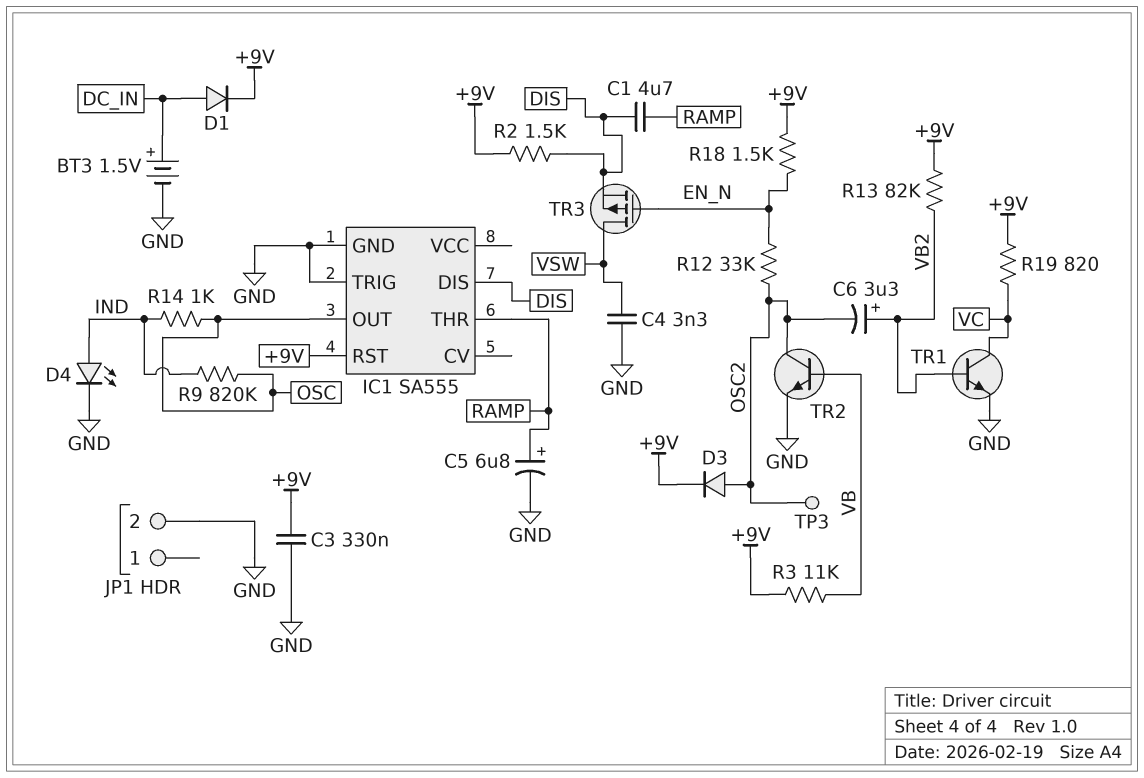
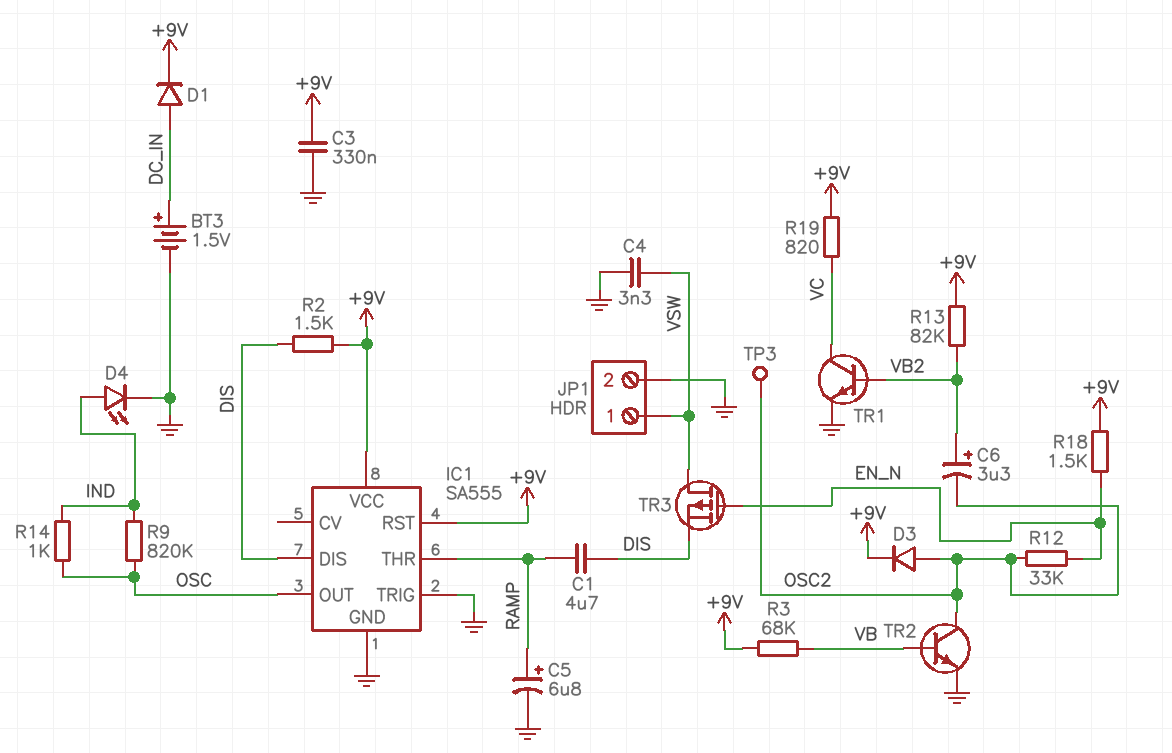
IC1 pin VCC: none -> +9V
JP1 pin 1: none -> VSW
R3: 11k (+9V, VB) -> 68k (+9V, VB)

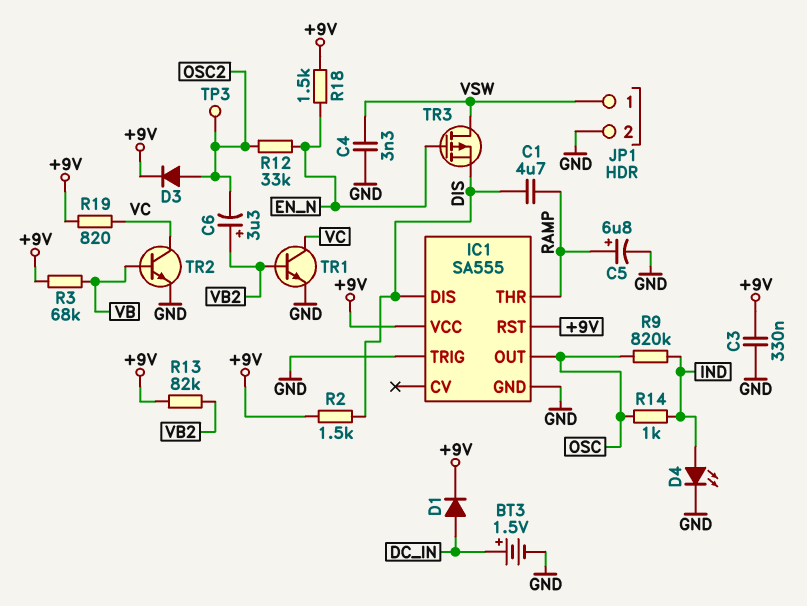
TR2: NPN (B VB, C OSC2, E GND) -> NPN (B VB, C VC, E GND)

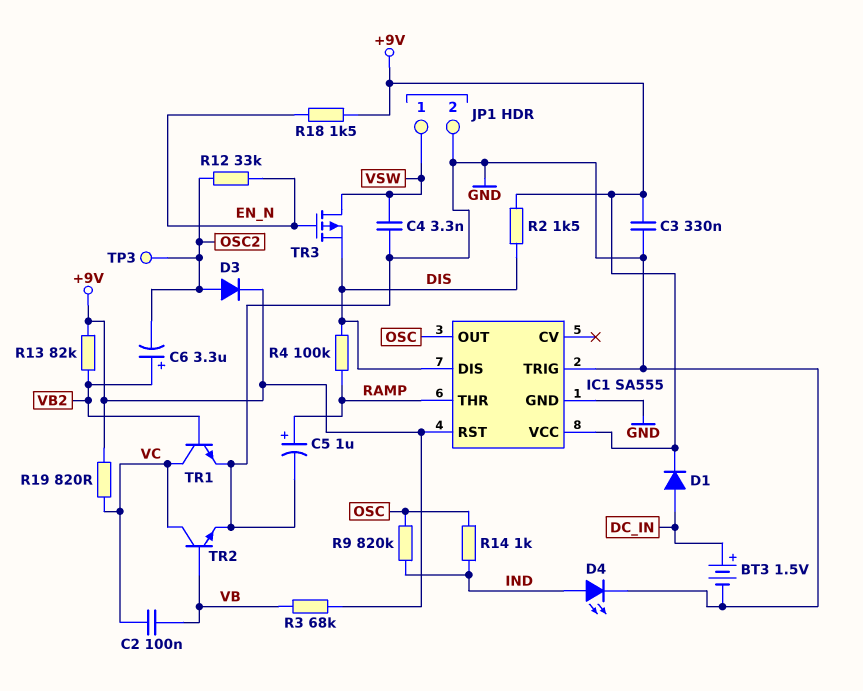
C1: 4.7uF (DIS, RAMP) -> none
C2: none -> 100nF (VB, VC)
C5: 6.8uF (plus RAMP, minus GND) -> 1uF (plus RAMP, minus GND)
R4: none -> 100k (DIS, RAMP)

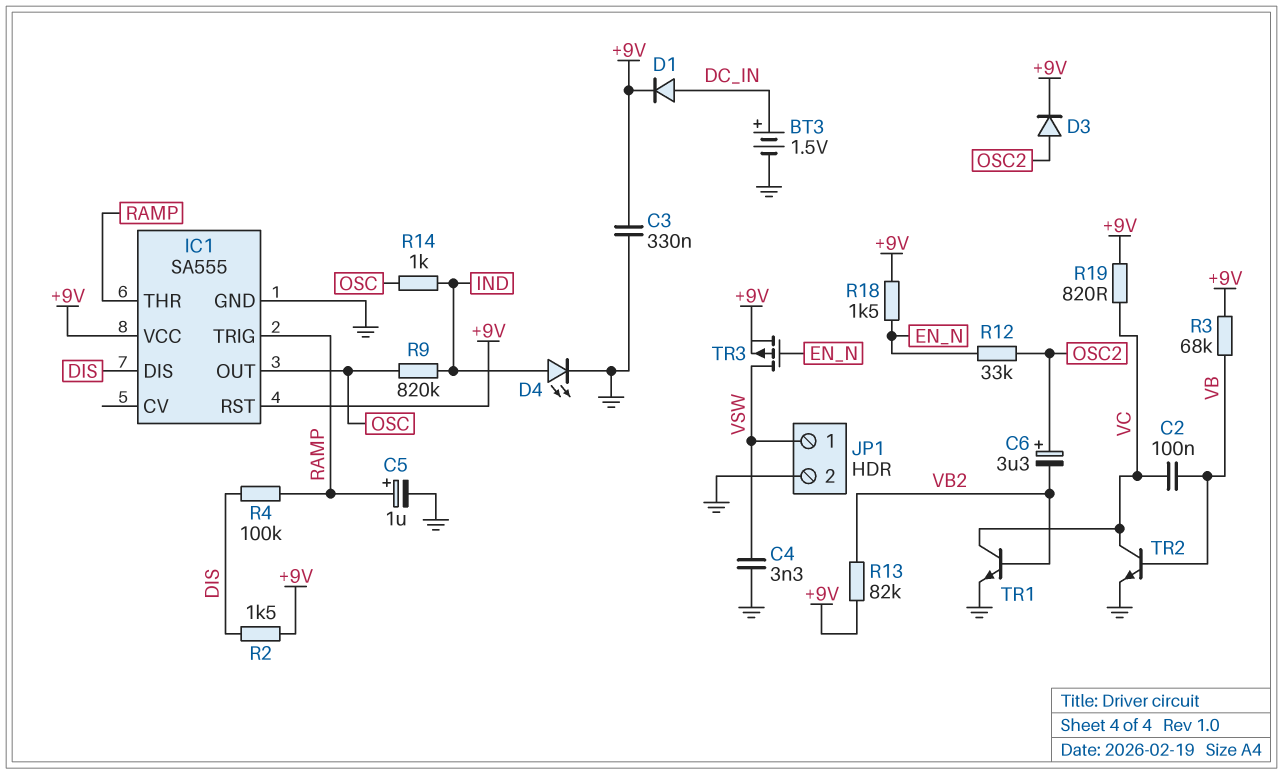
C6: 3.3uF (plus VB2, minus OSC2) -> 3.3uF (plus OSC2, minus VB2)
IC1 pin TRIG: GND -> RAMP
TP3: test point (OSC2) -> none
TR3: PMOS (G EN_N, D VSW, S DIS) -> PMOS (G EN_N, D VSW, S +9V)

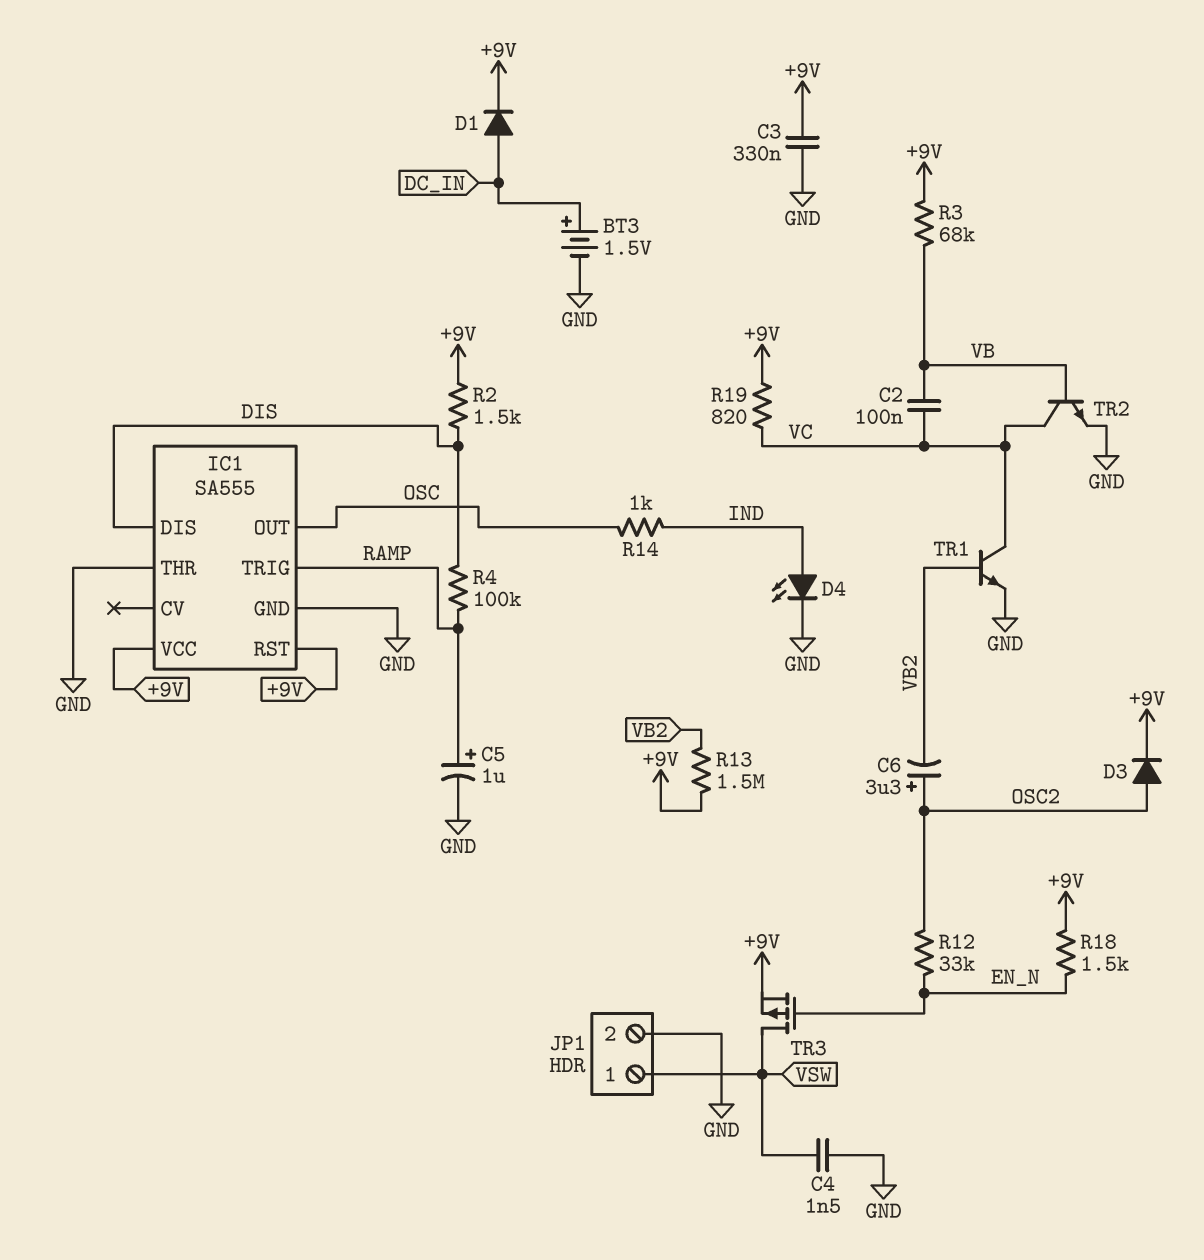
C4: 3.3nF (GND, VSW) -> 1.5nF (GND, VSW)
IC1 pin THR: RAMP -> GND
R9: 820k (IND, OSC) -> none
R13: 82k (+9V, VB2) -> 1.5M (+9V, VB2)

